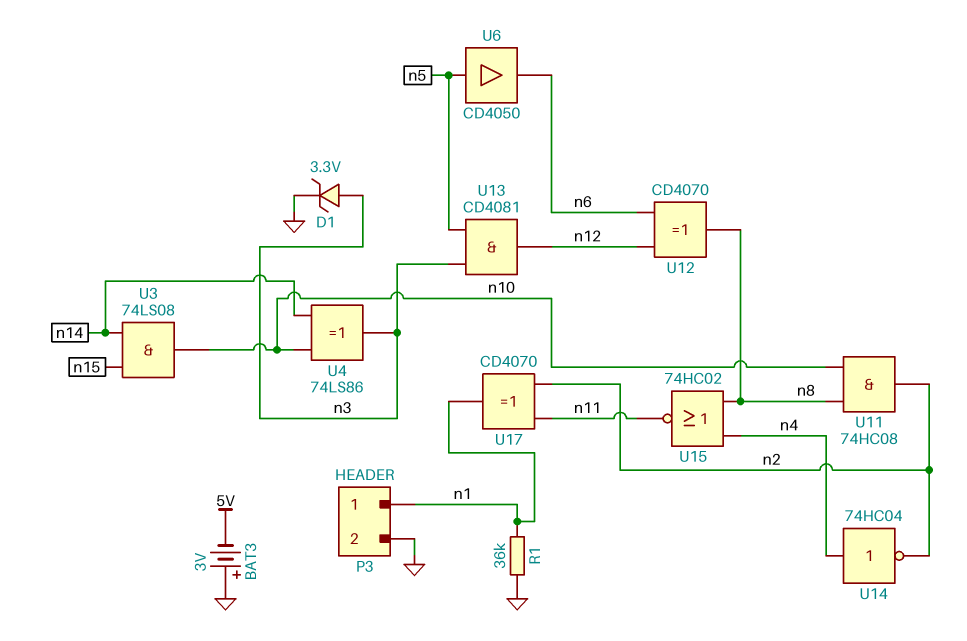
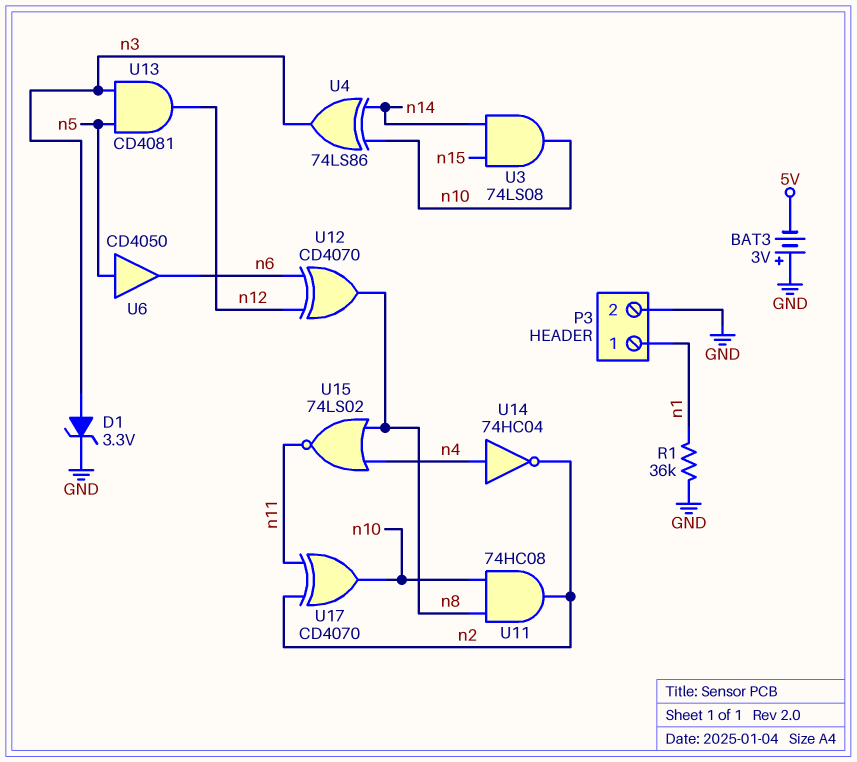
U15: NOR 74HC02 (in n4, in n8, out n11) -> NOR 74LS02 (in n4, in n8, out n11)
U17: XOR CD4070 (in n2, in n11, out n1) -> XOR CD4070 (in n2, in n11, out n10)

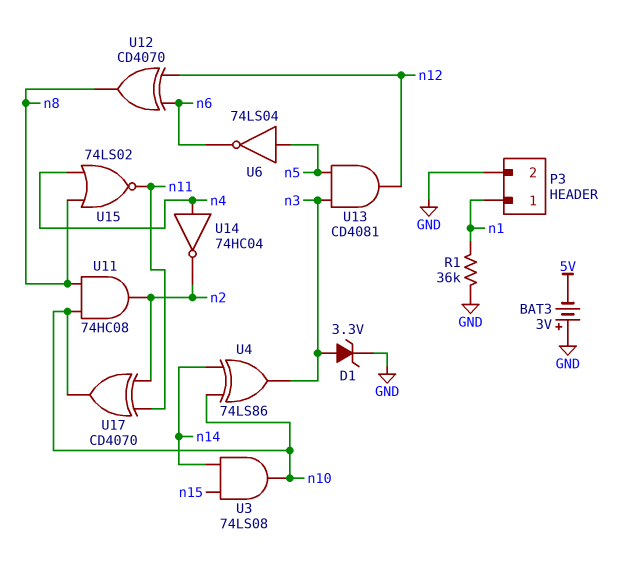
U6: buffer CD4050 (in n5, out n6) -> NOT 74LS04 (in n5, out n6)

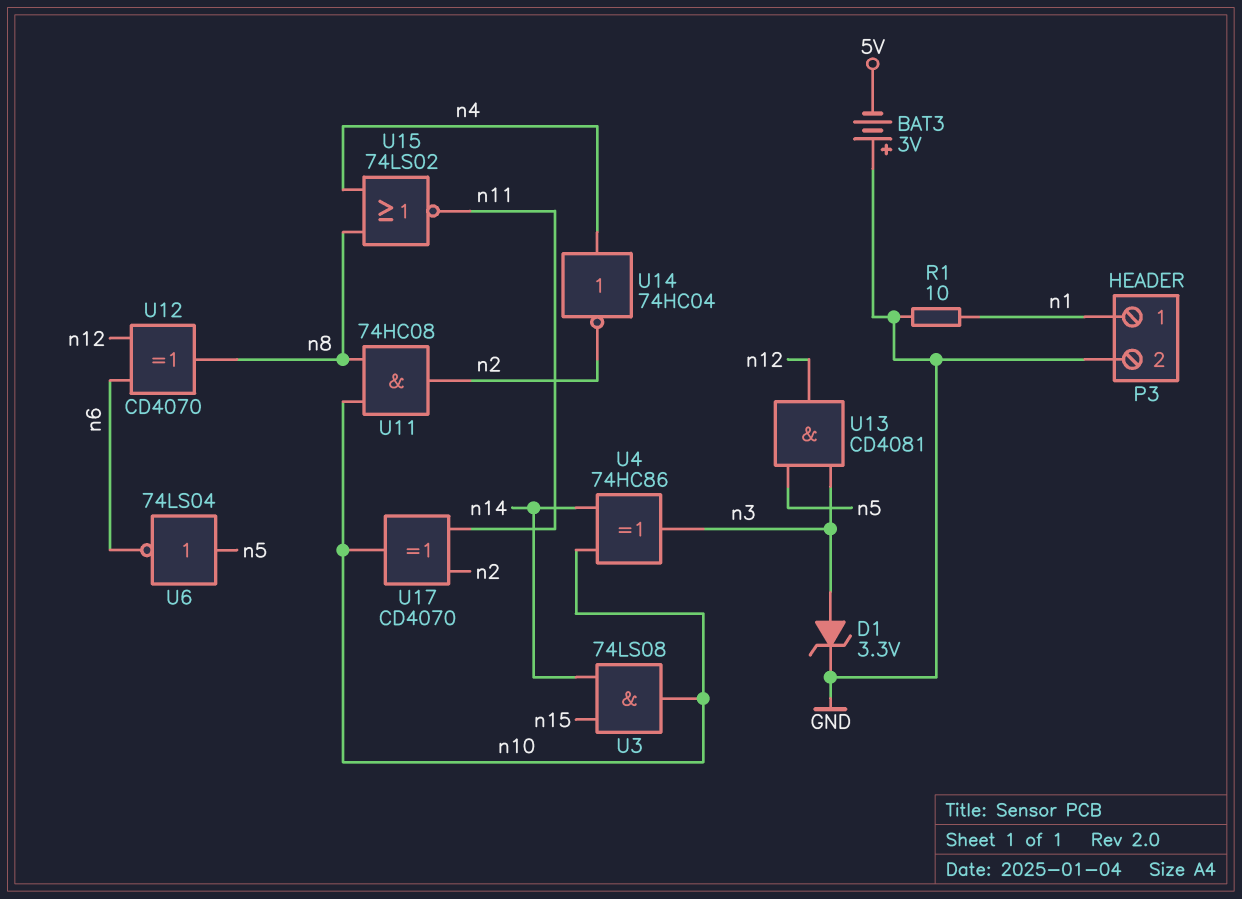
R1: 36k (GND, n1) -> 10 (GND, n1)
U4: XOR 74LS86 (in n10, in n14, out n3) -> XOR 74HC86 (in n10, in n14, out n3)

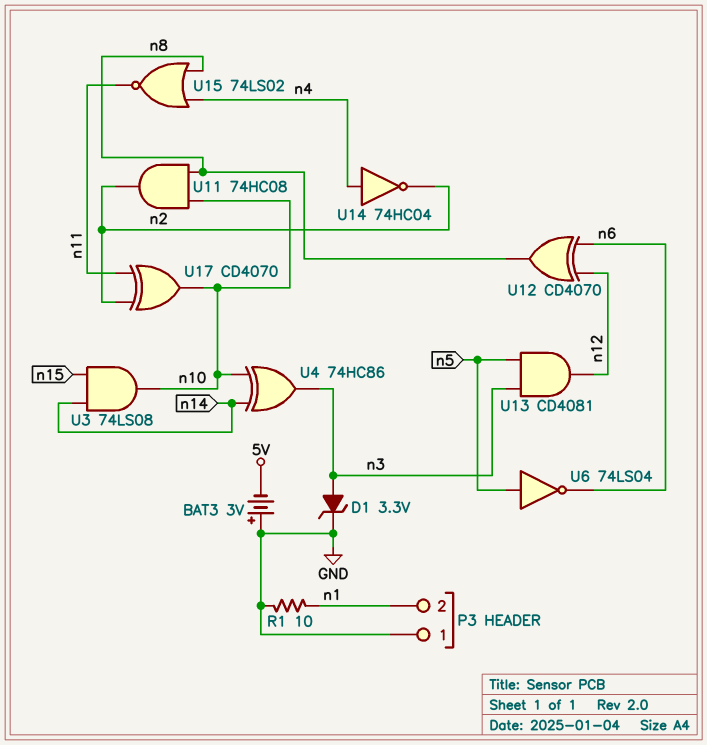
P3 pin 1: n1 -> GND
P3 pin 2: GND -> n1

